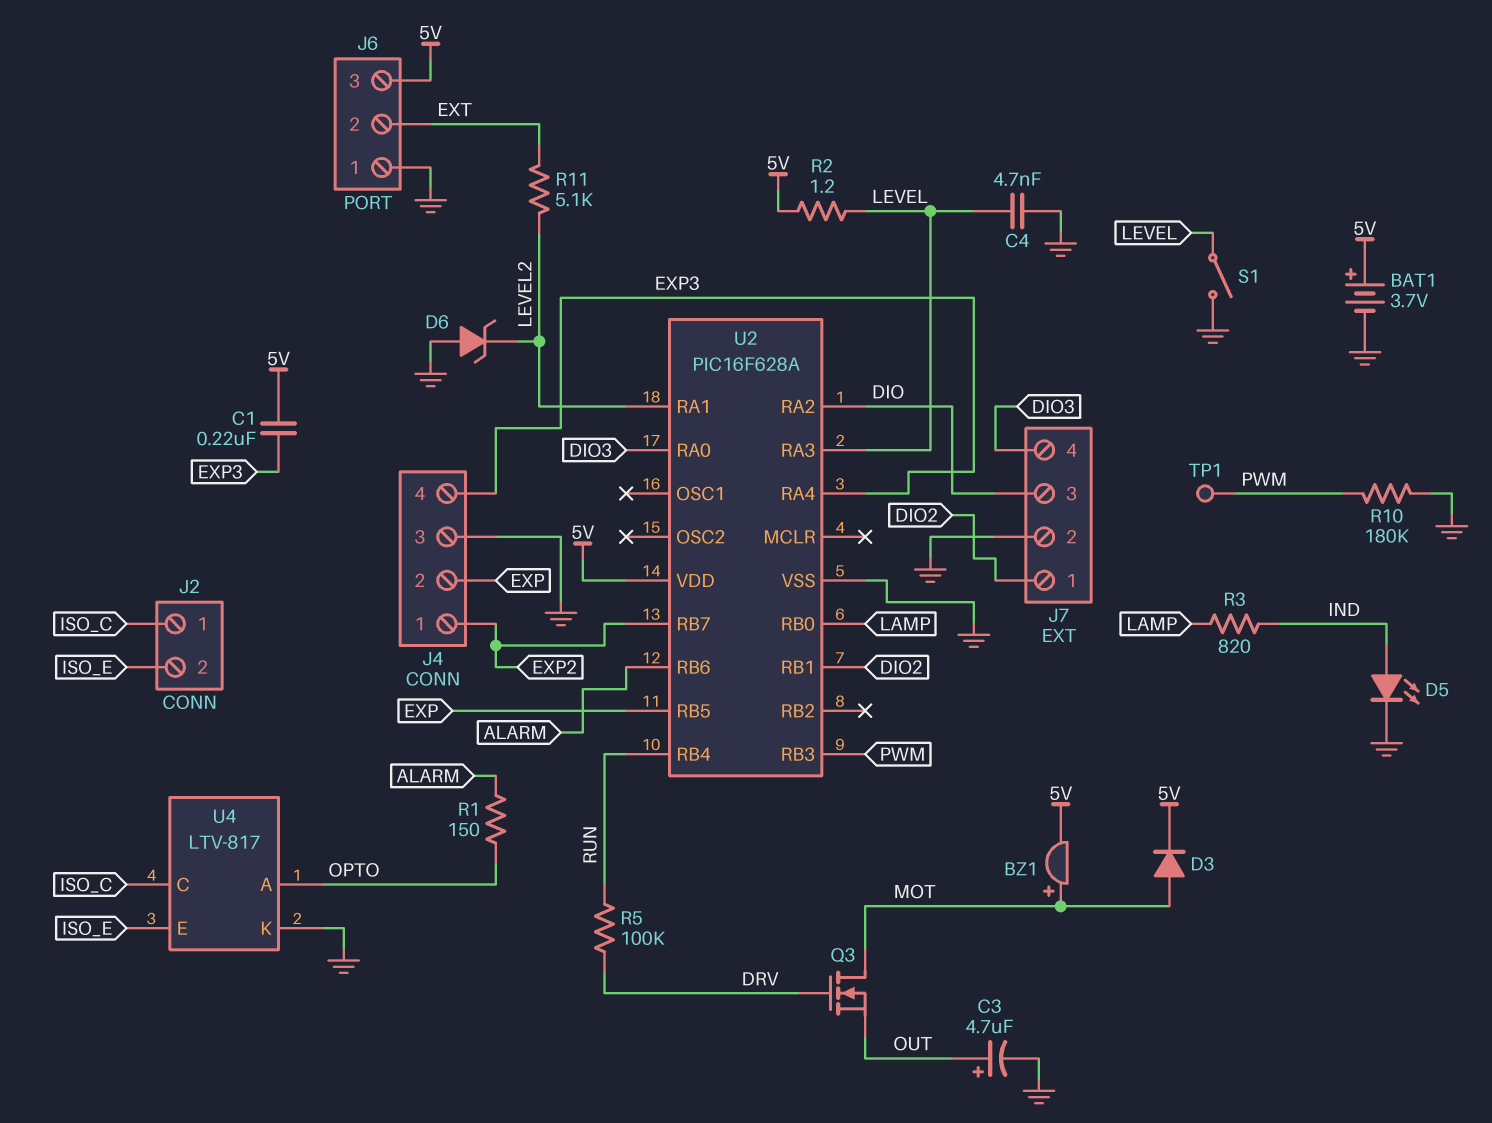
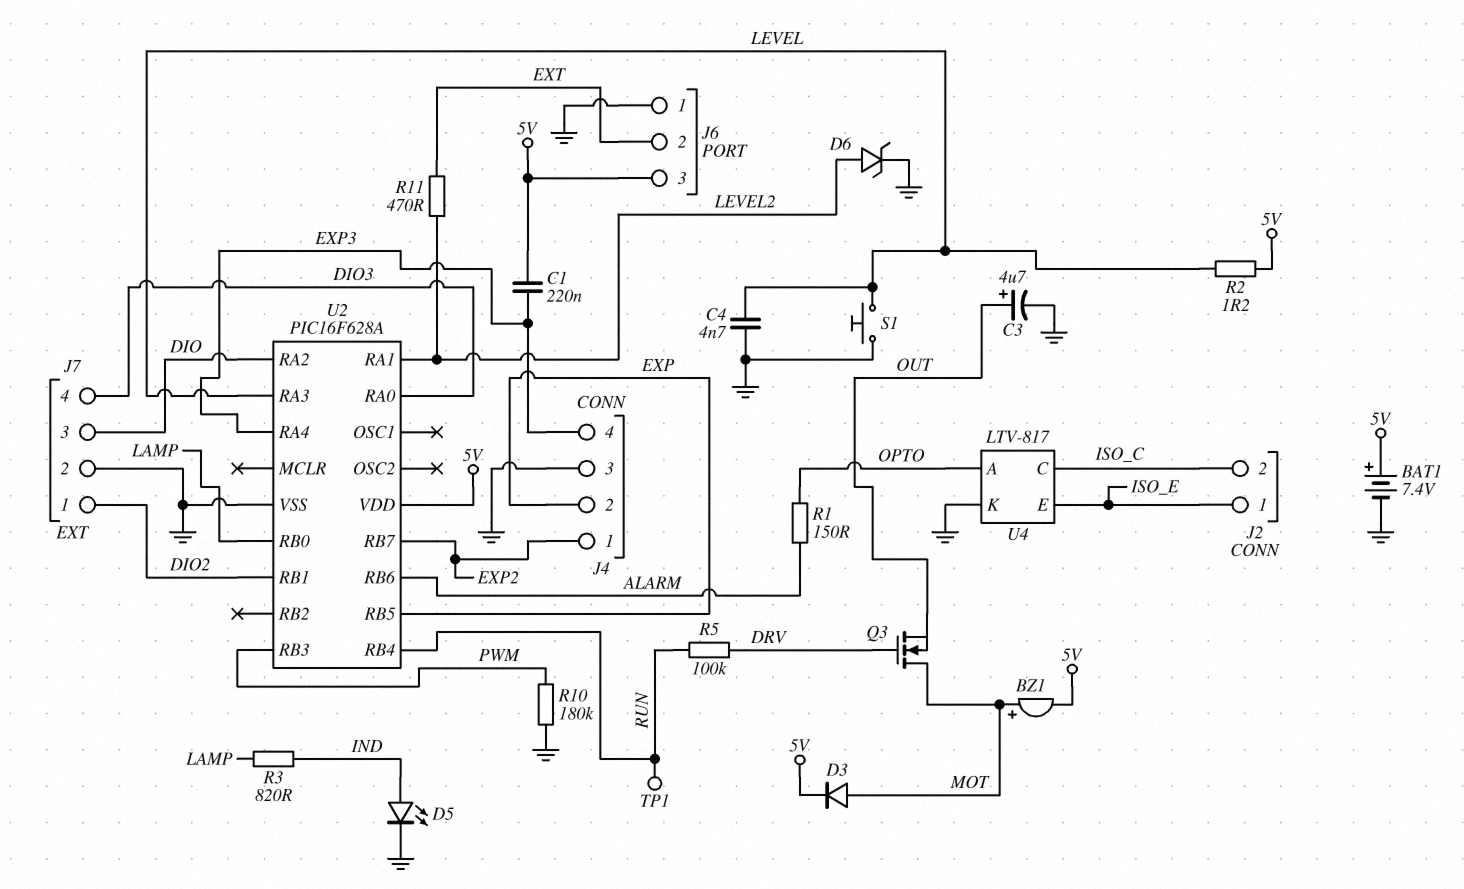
BAT1: 3.7V (plus 5V, minus GND) -> 7.4V (plus 5V, minus GND)
D6: zener (A GND, K LEVEL2) -> zener (A LEVEL2, K GND)
J2 pin 1: ISO_C -> ISO_E
J2 pin 2: ISO_E -> ISO_C
R11: 5.1k (EXT, LEVEL2) -> 470 (EXT, LEVEL2)
S1: switch (GND, LEVEL) -> button (GND, LEVEL)
TP1: test point (PWM) -> test point (RUN)

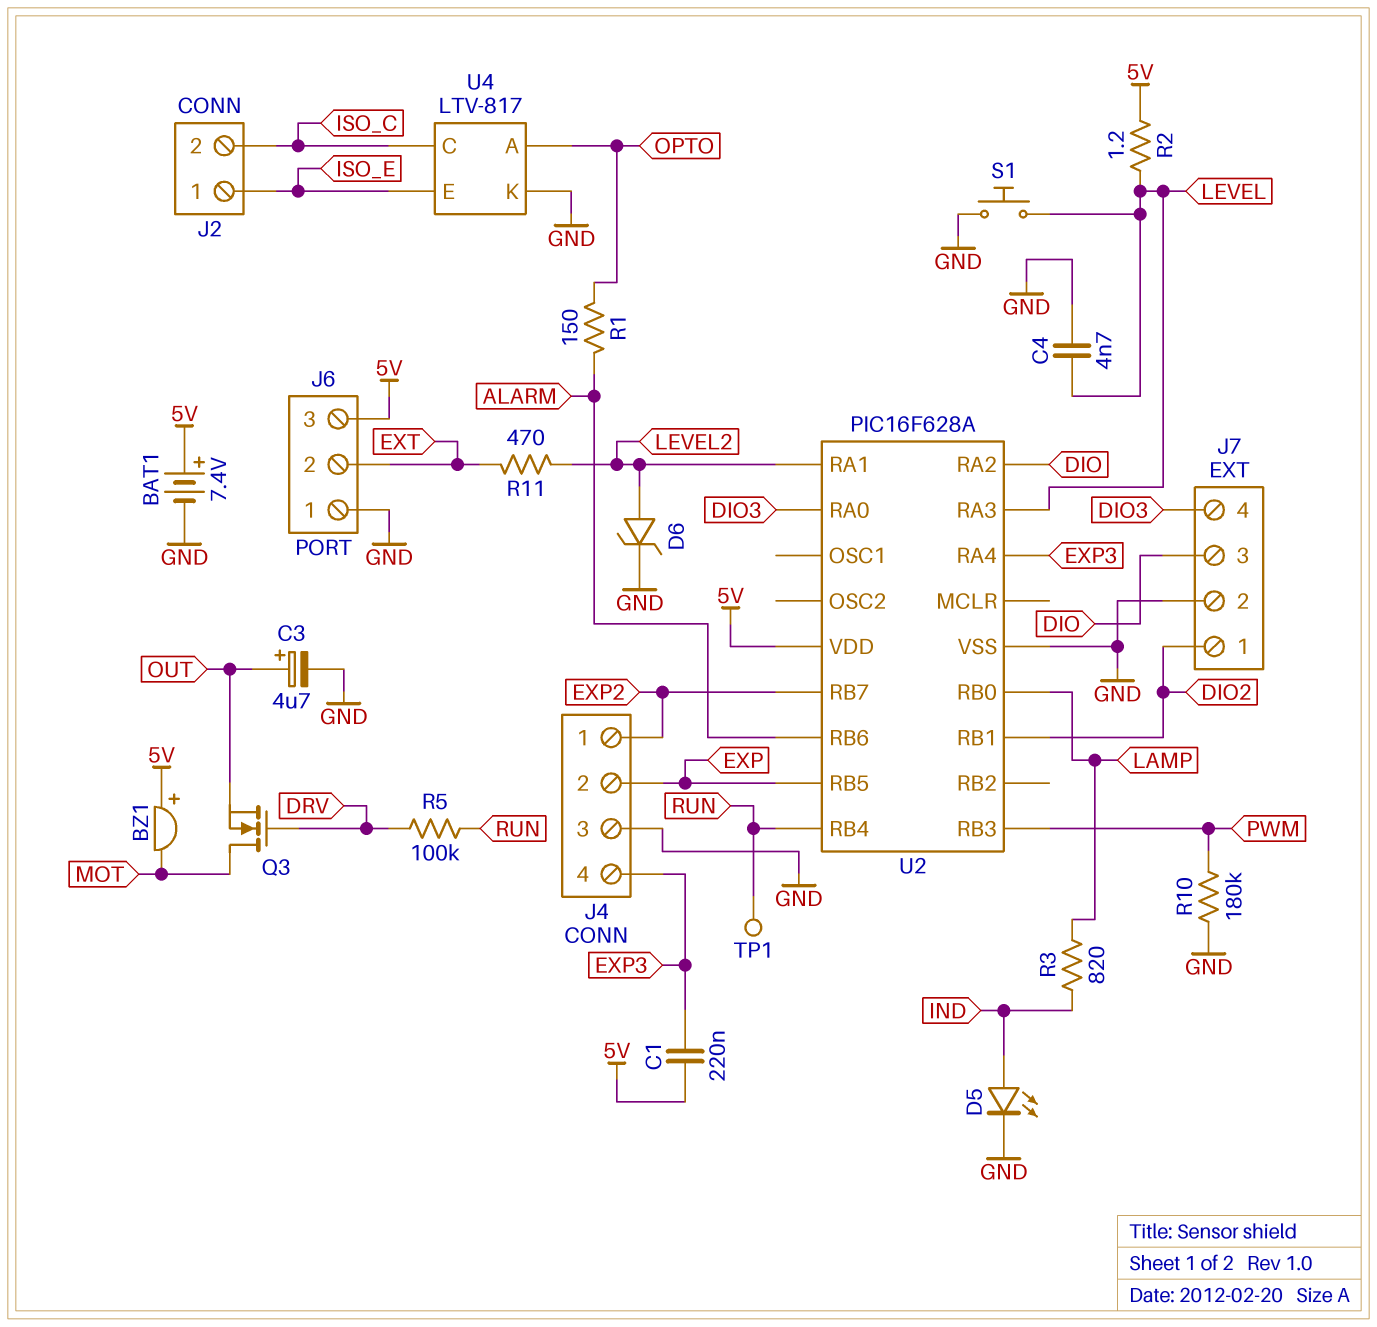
BZ1: buzzer (plus MOT, minus 5V) -> buzzer (plus 5V, minus MOT)
D3: diode (A MOT, K 5V) -> none

